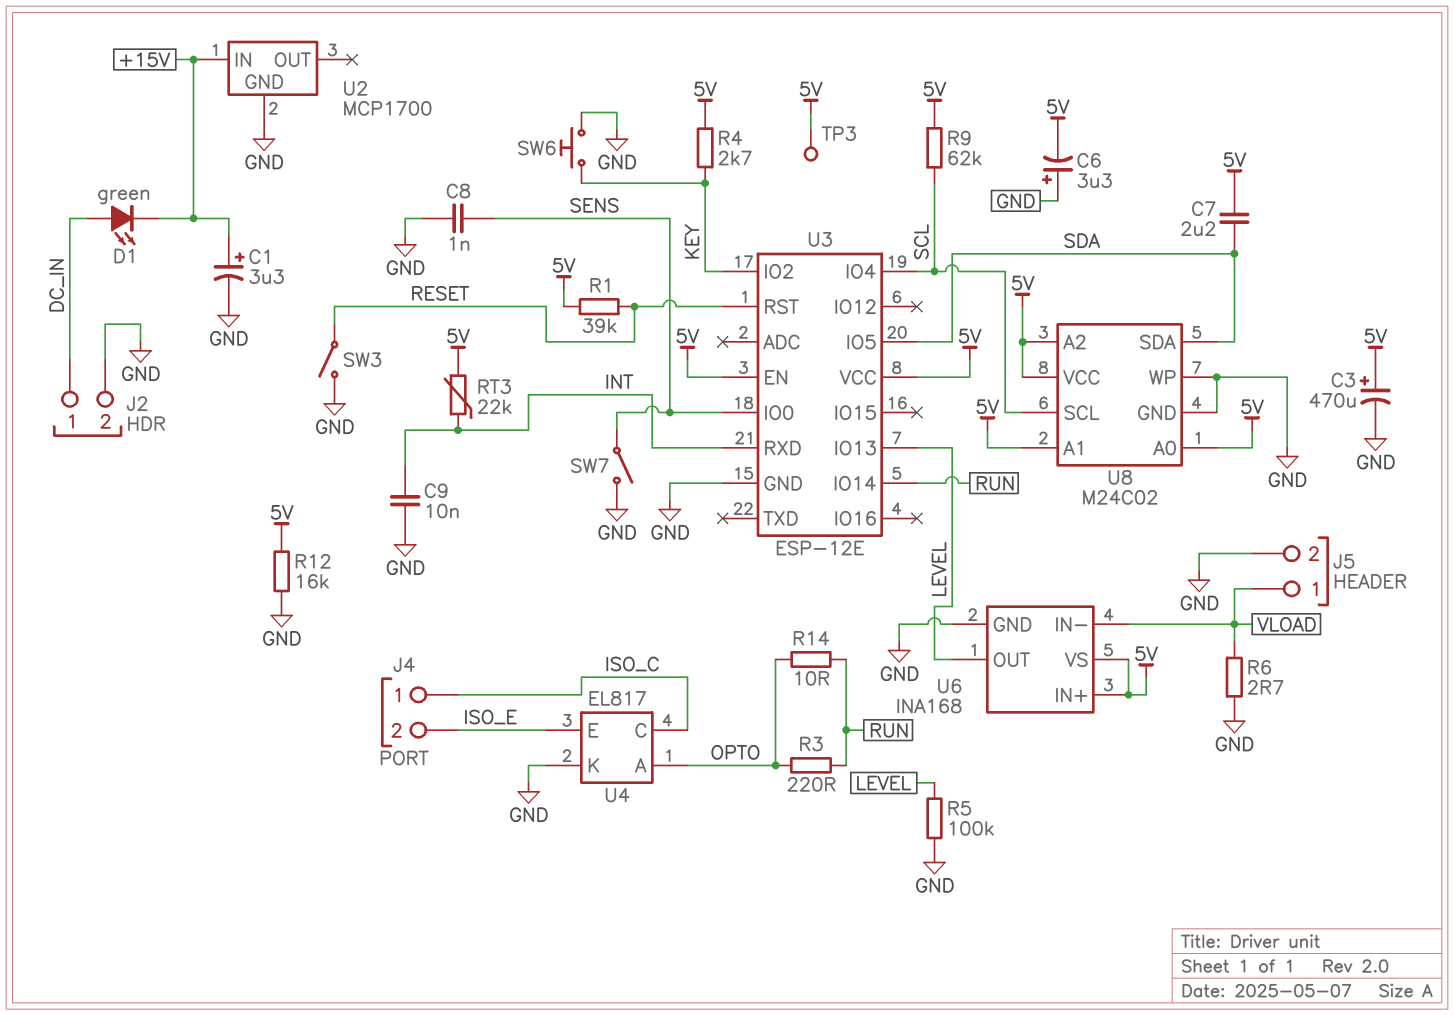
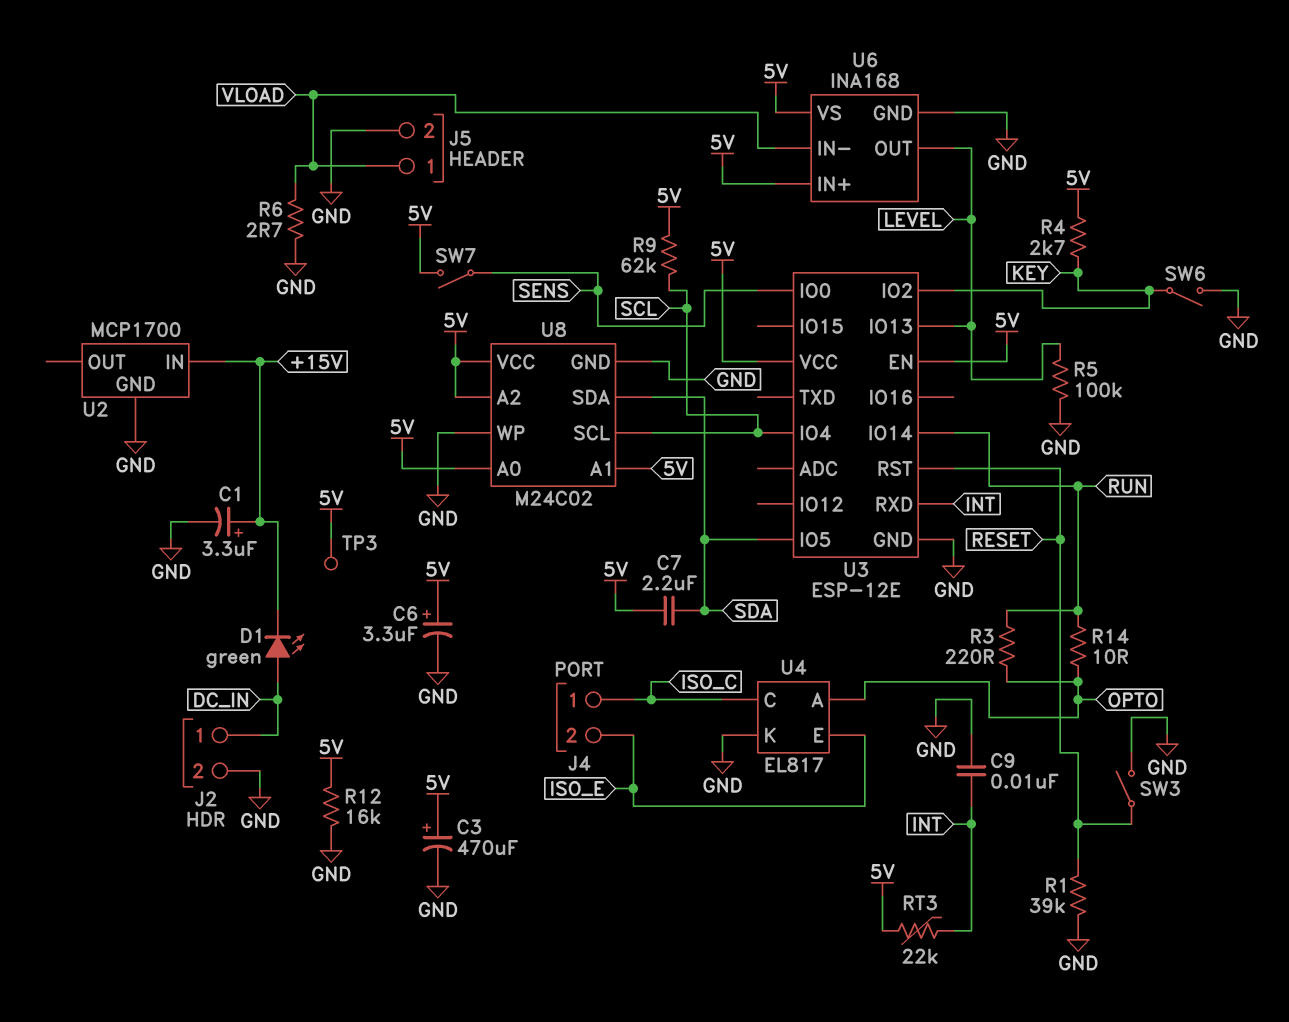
C6: 3.3uF (plus GND, minus 5V) -> 3.3uF (plus 5V, minus GND)
C8: 1nF (GND, SENS) -> none
R1: 39k (5V, RESET) -> 39k (GND, RESET)
SW6: button (GND, KEY) -> switch (GND, KEY)
SW7: switch (GND, SENS) -> switch (5V, SENS)

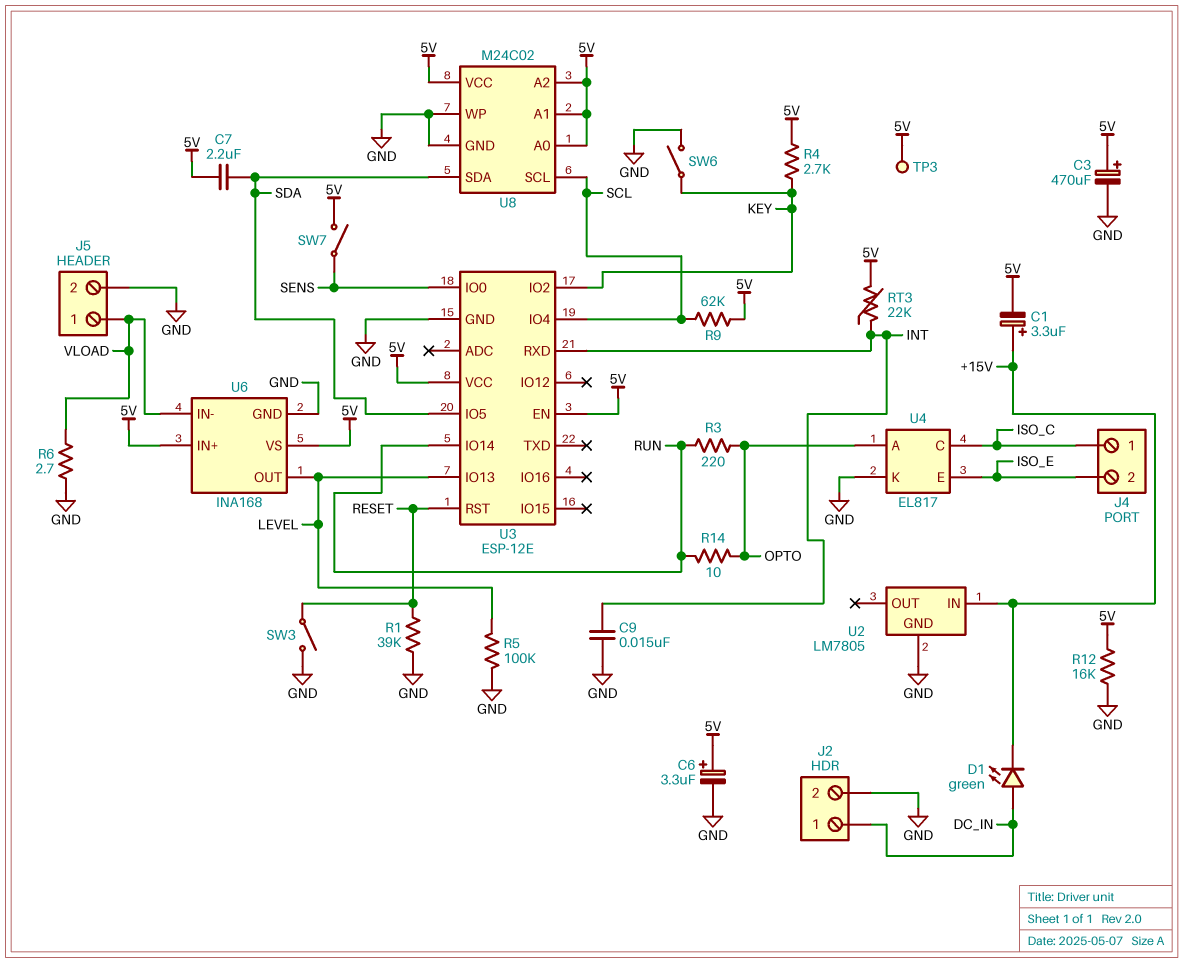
C1: 3.3uF (plus +15V, minus GND) -> 3.3uF (plus +15V, minus 5V)
C9: 10nF (GND, INT) -> 15nF (GND, INT)
U2: MCP1700 -> LM7805

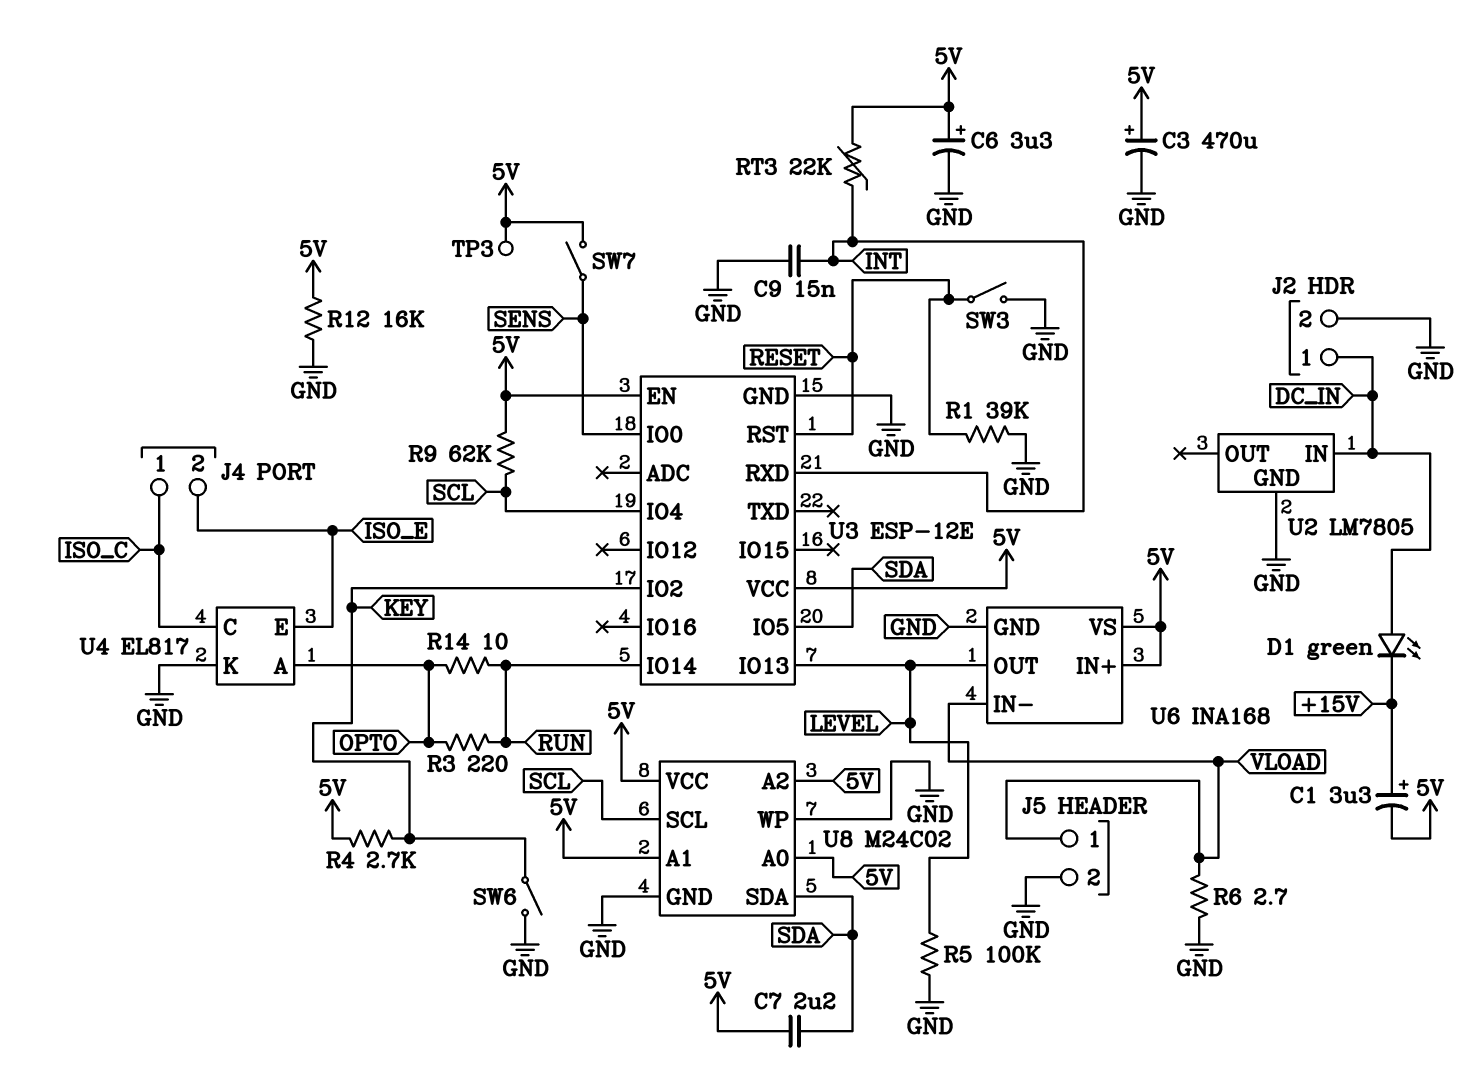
U2 pin IN: +15V -> DC_IN

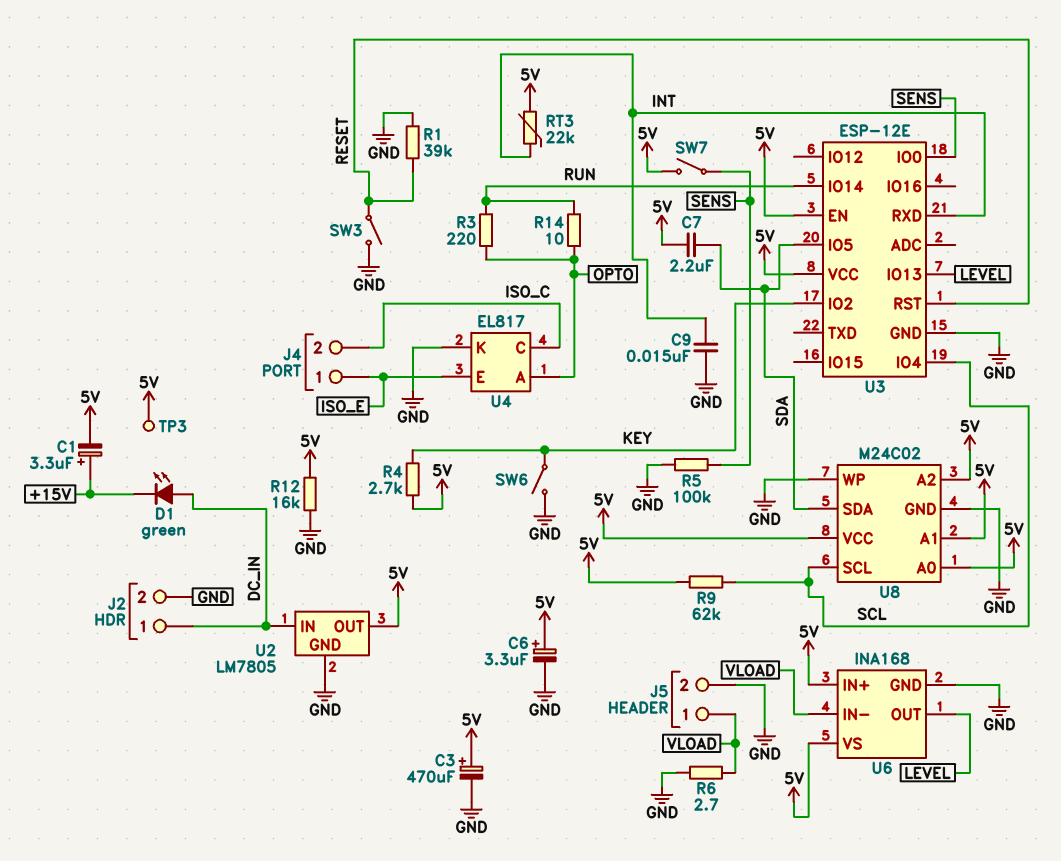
J4 pin 1: ISO_C -> ISO_E
J4 pin 2: ISO_E -> ISO_C
R5: 100k (GND, LEVEL) -> 100k (GND, SENS)
U2 pin OUT: none -> 5V

